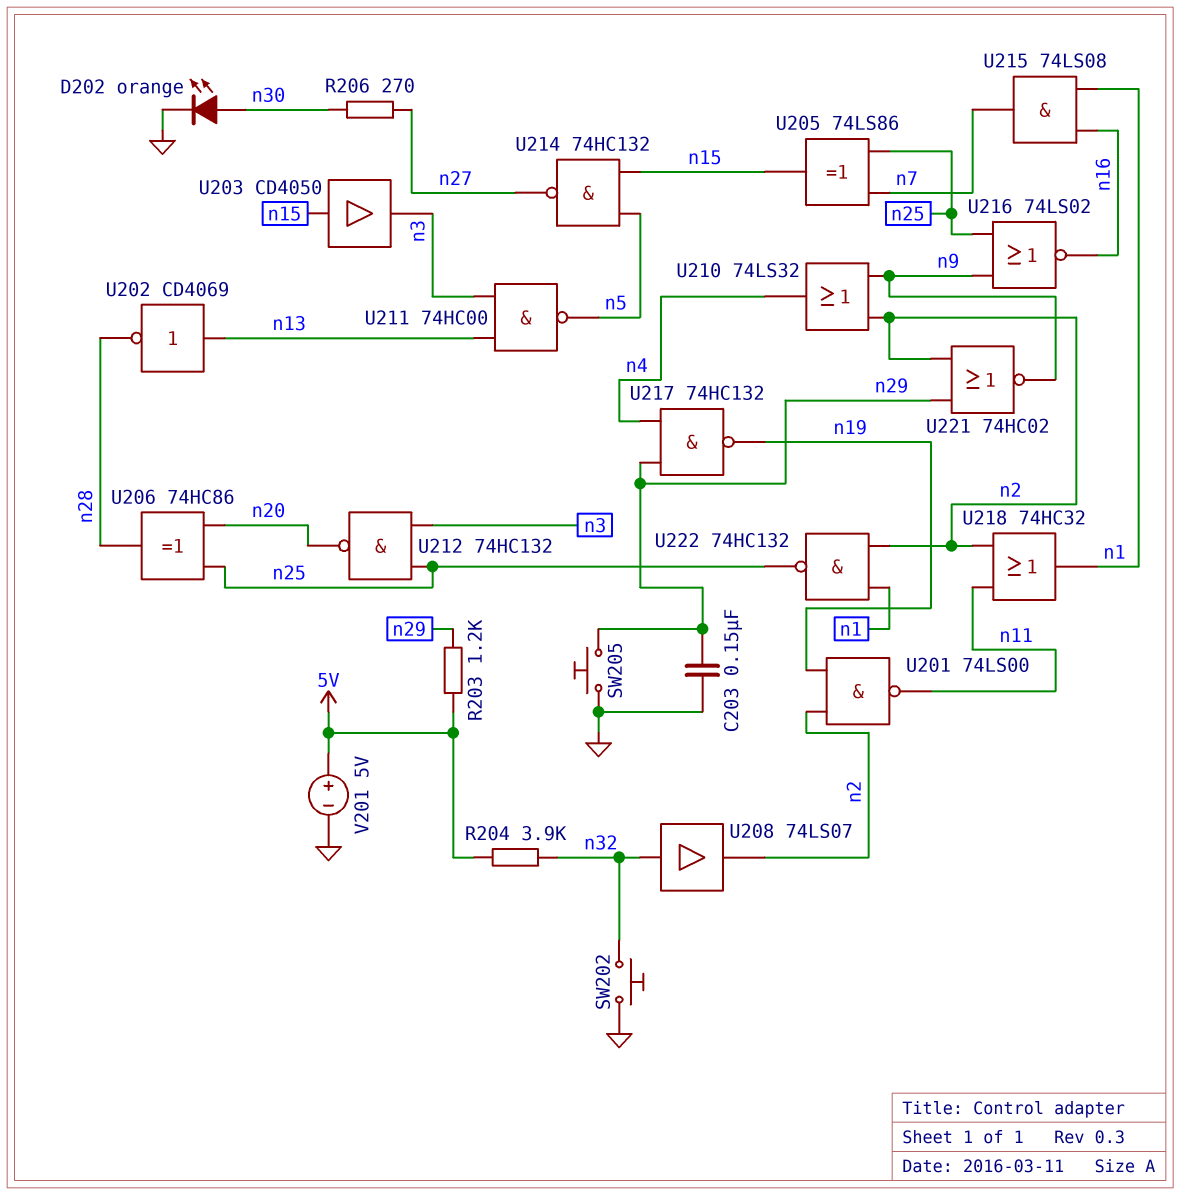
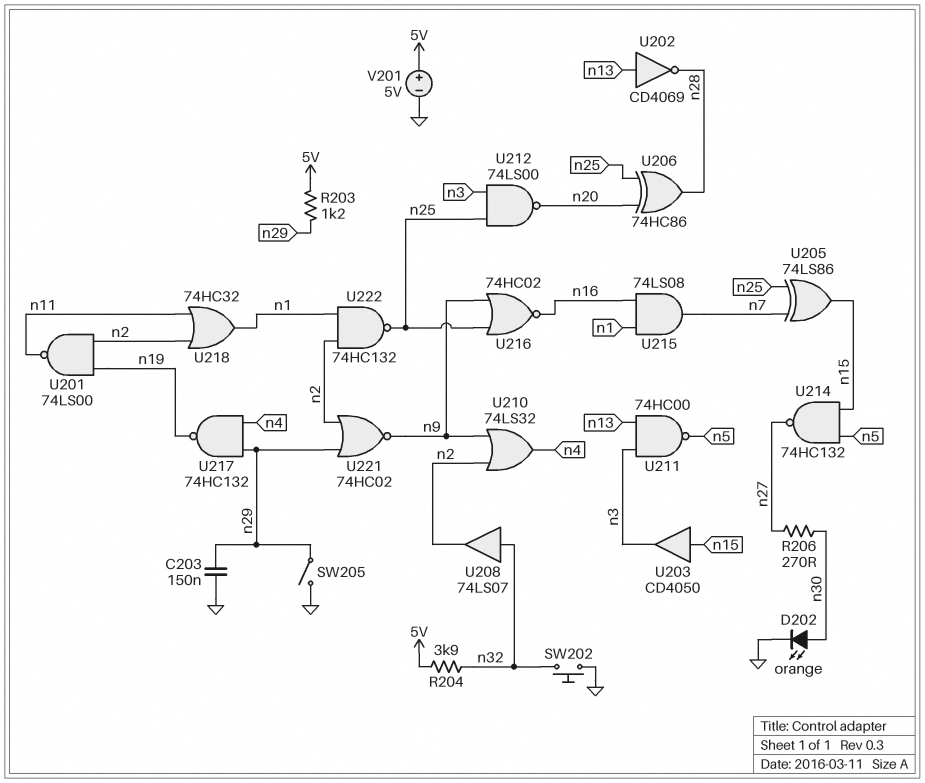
SW205: button (GND, n29) -> switch (GND, n29)
U212: NAND 74HC132 (in n3, in n25, out n20) -> NAND 74LS00 (in n3, in n25, out n20)
U216: NOR 74LS02 (in n9, in n25, out n16) -> NOR 74HC02 (in n9, in n25, out n16)

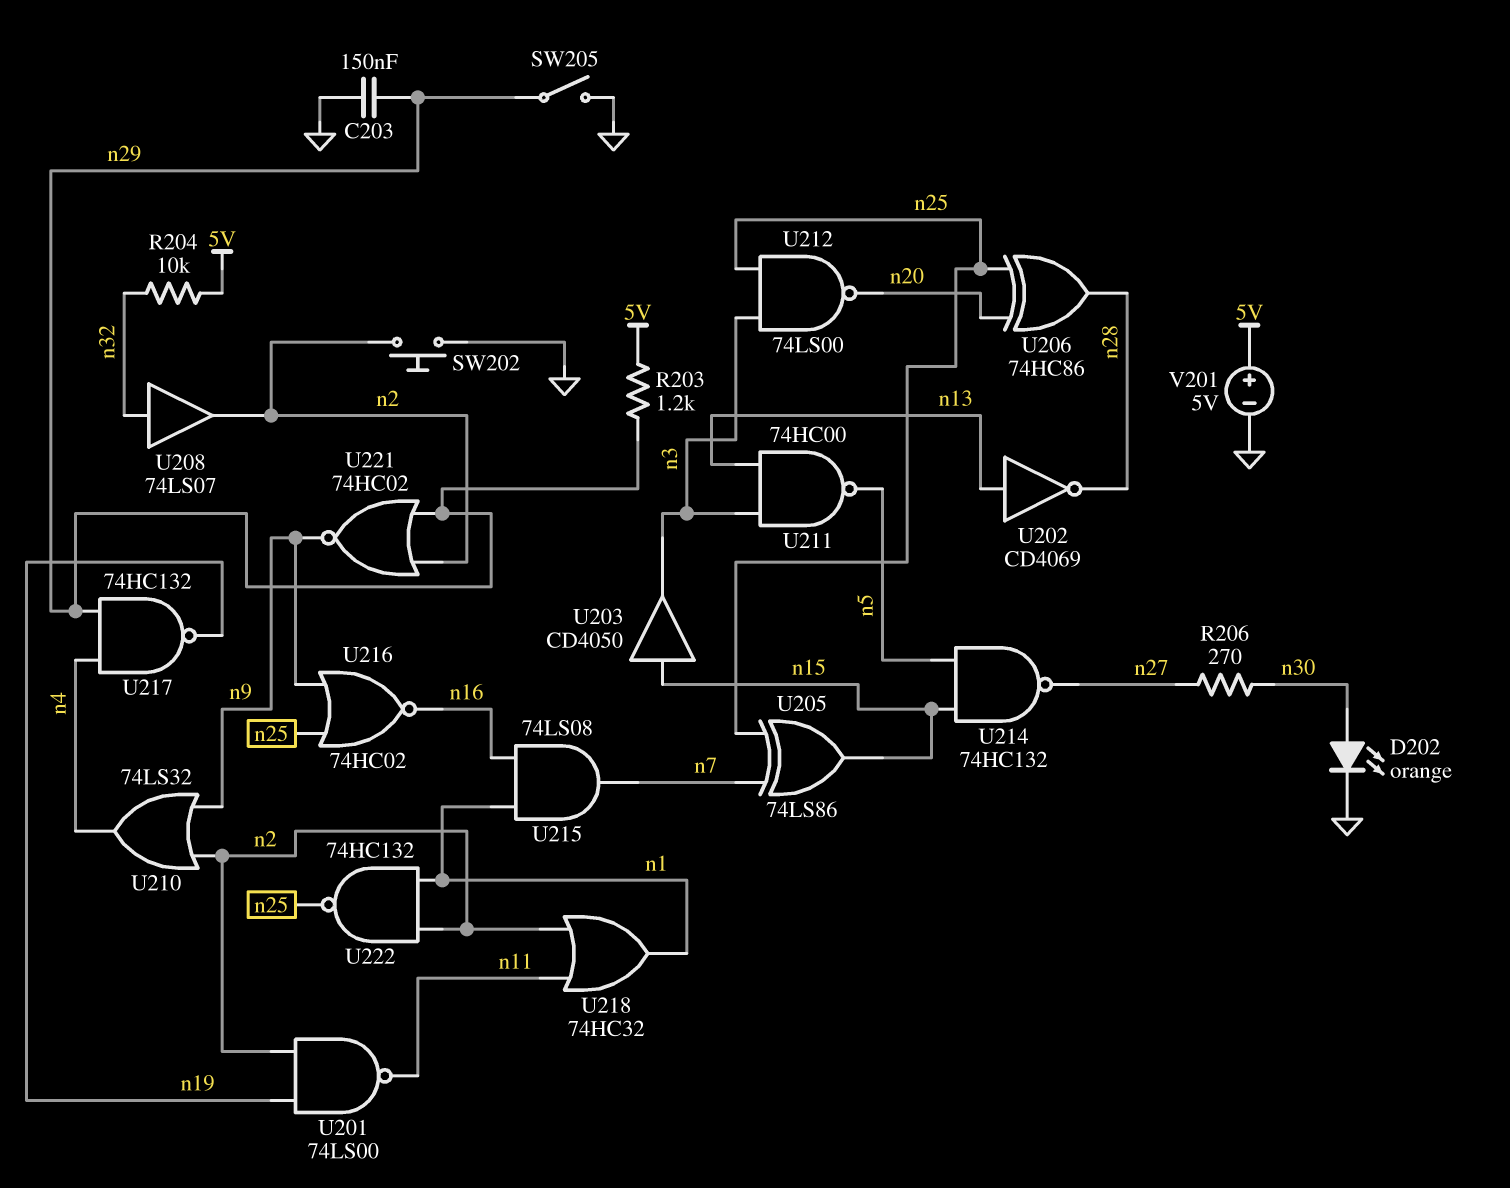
R204: 3.9k (5V, n32) -> 10k (5V, n32)
SW202: button (GND, n32) -> button (GND, n2)

